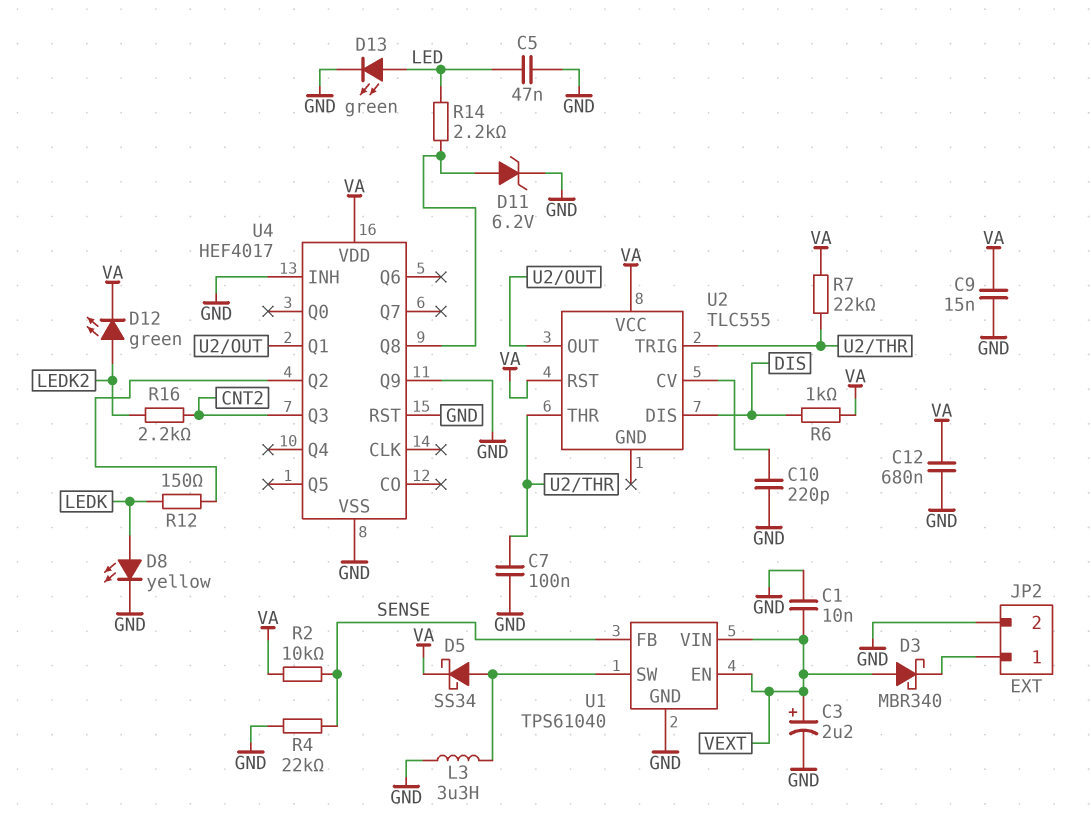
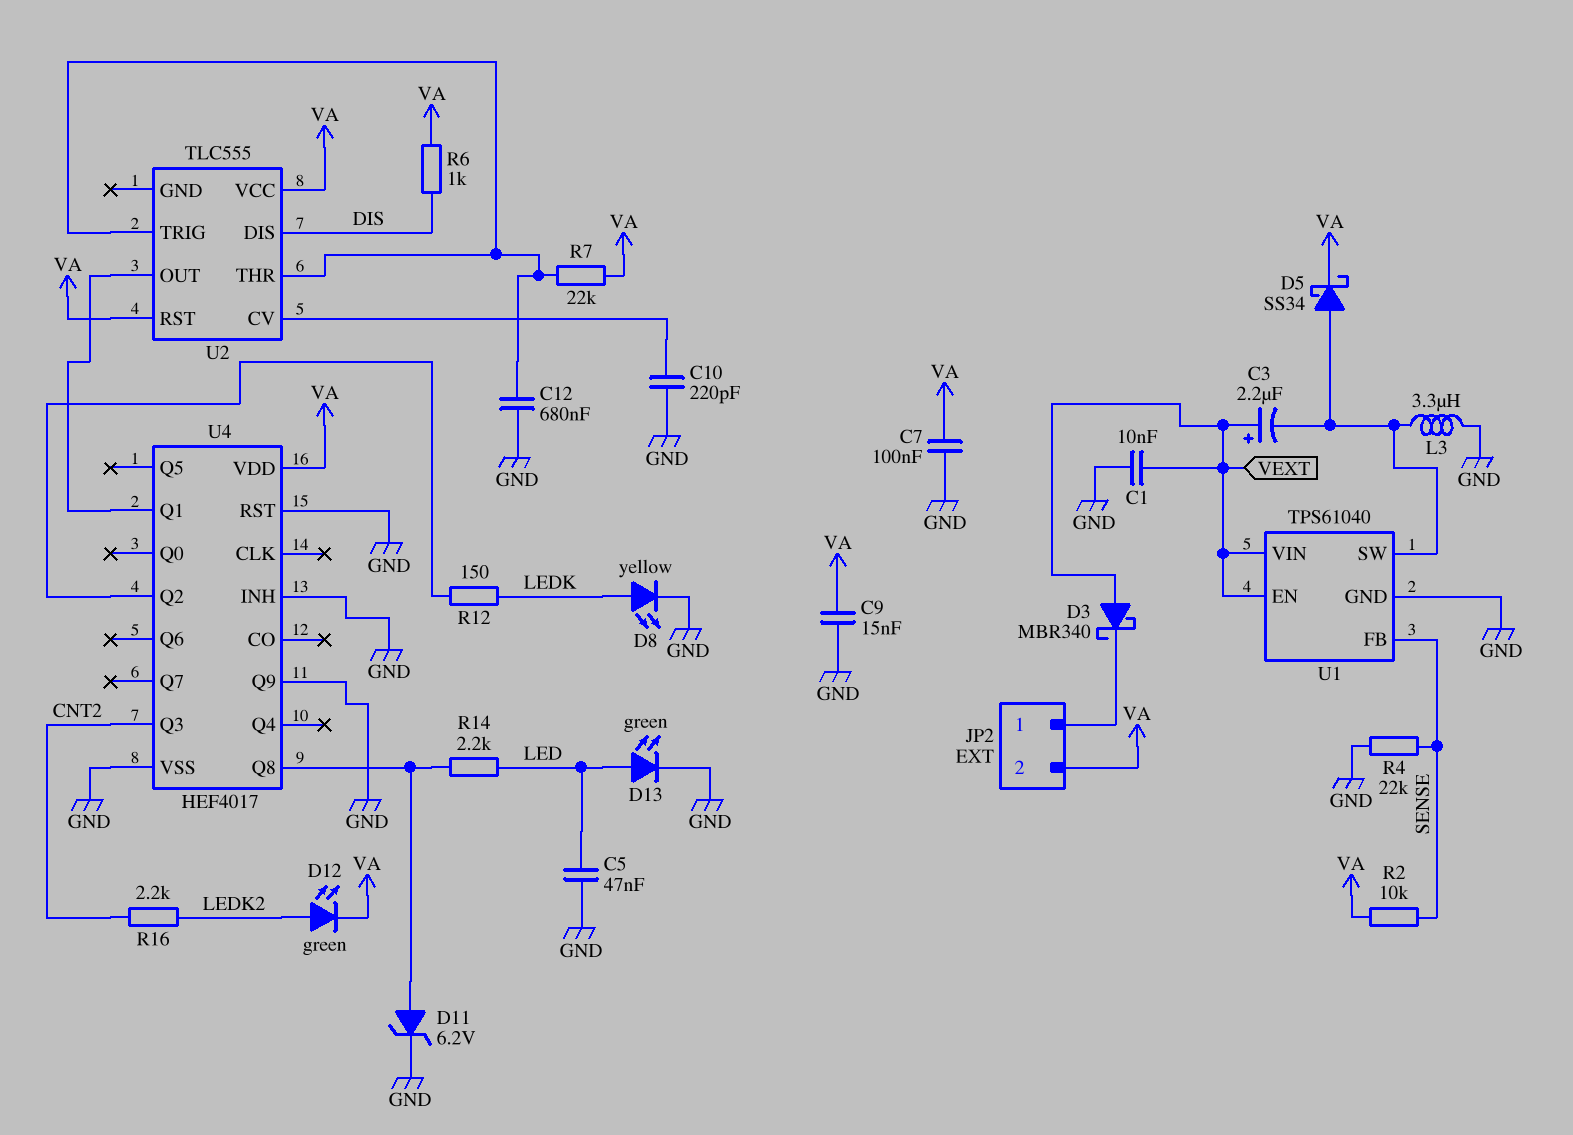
C3: 2.2uF (plus VEXT, minus GND) -> 2.2uF (plus VEXT, minus U1/SW)
C7: 100nF (GND, U2/THR) -> 100nF (GND, VA)
C12: 680nF (GND, VA) -> 680nF (GND, U2/THR)
JP2 pin 2: GND -> VA

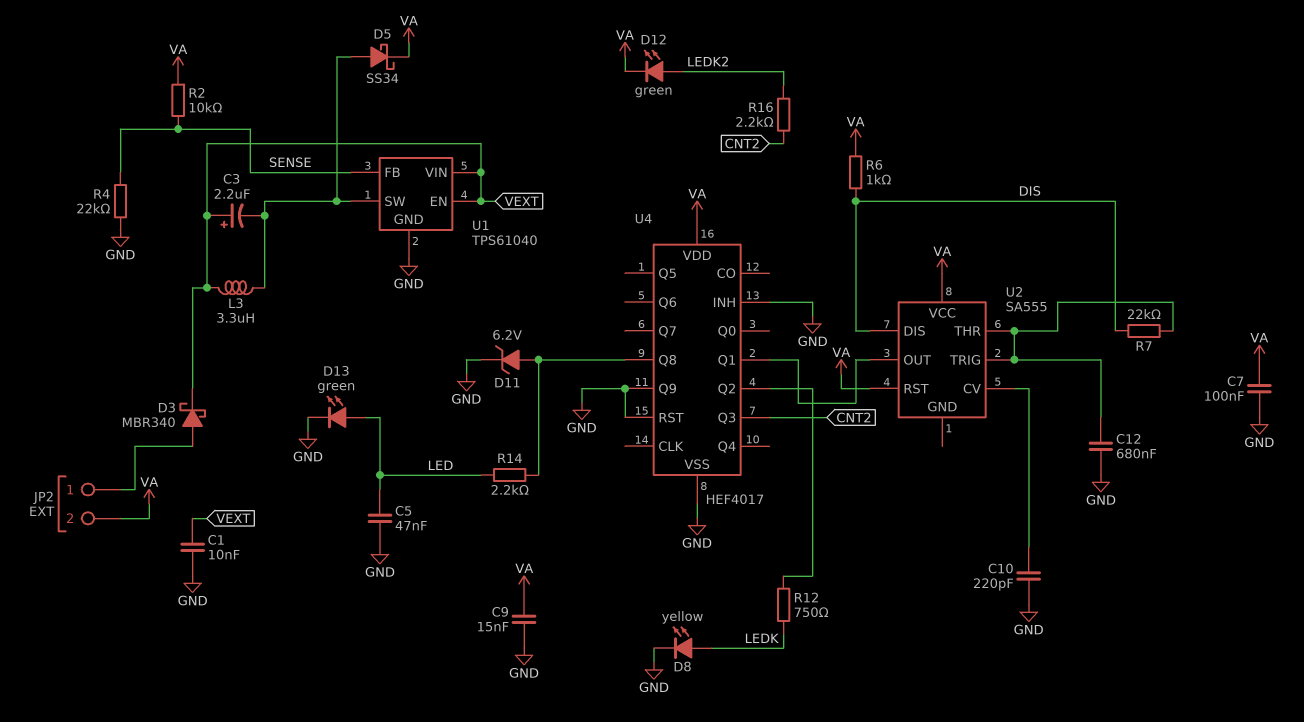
D3: schottky MBR340 (A VEXT, K JP2/1) -> schottky MBR340 (A JP2/1, K VEXT)
L3: 3.3uH (GND, U1/SW) -> 3.3uH (U1/SW, VEXT)
R7: 22k (U2/THR, VA) -> 22k (DIS, U2/THR)
R12: 150 (LEDK, U4/Q2) -> 750 (LEDK, U4/Q2)
U2: TLC555 -> SA555

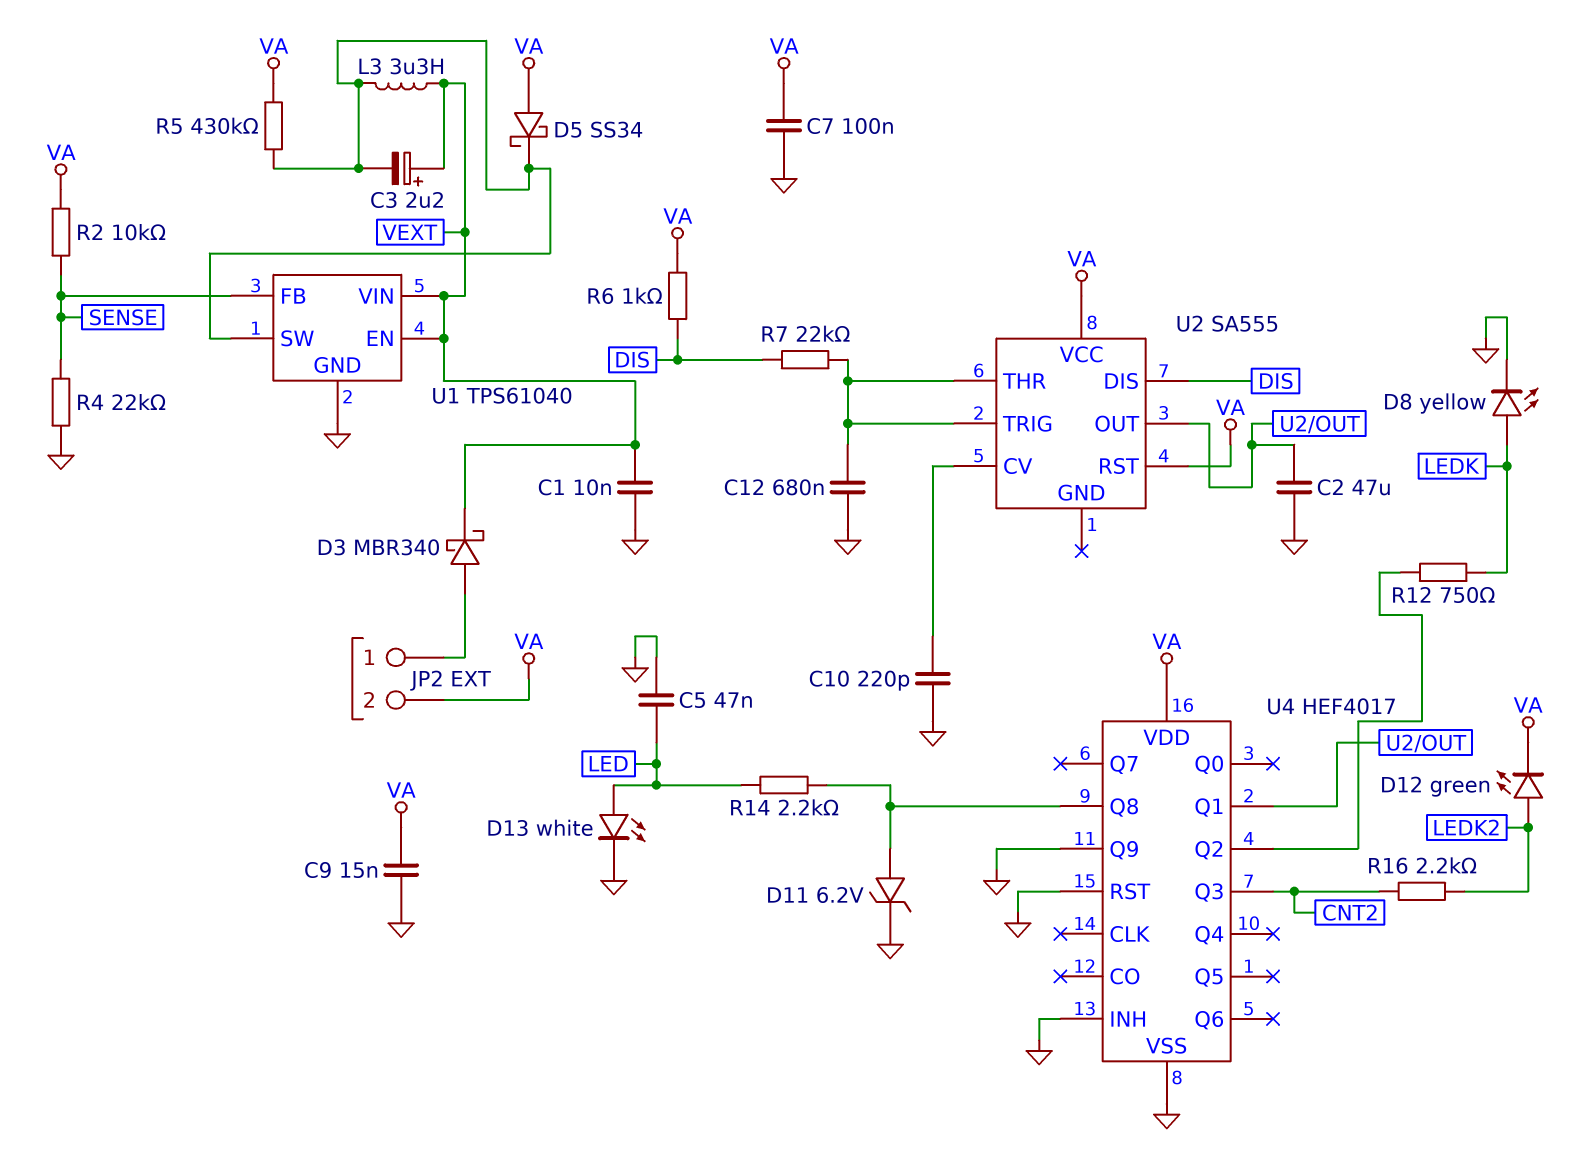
C2: none -> 47uF (GND, U2/OUT)
D5: schottky SS34 (A U1/SW, K VA) -> schottky SS34 (A VA, K U1/SW)
D13: LED green (A LED, K GND) -> LED white (A LED, K GND)
R5: none -> 430k (U1/SW, VA)

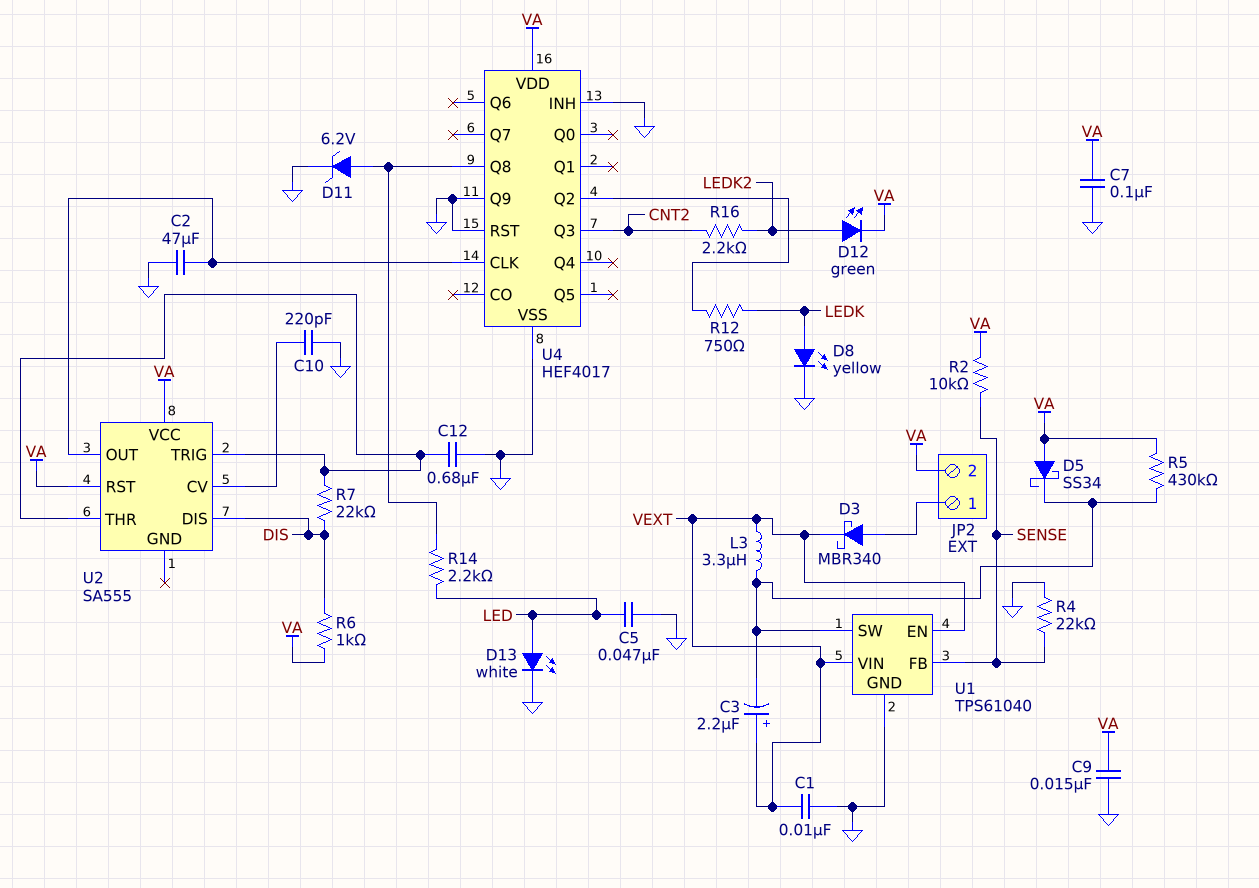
U4 pin CLK: none -> U2/OUT
U4 pin Q1: U2/OUT -> none

